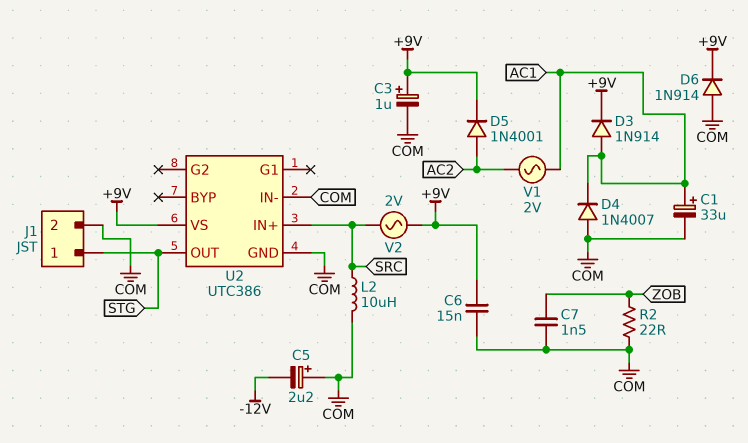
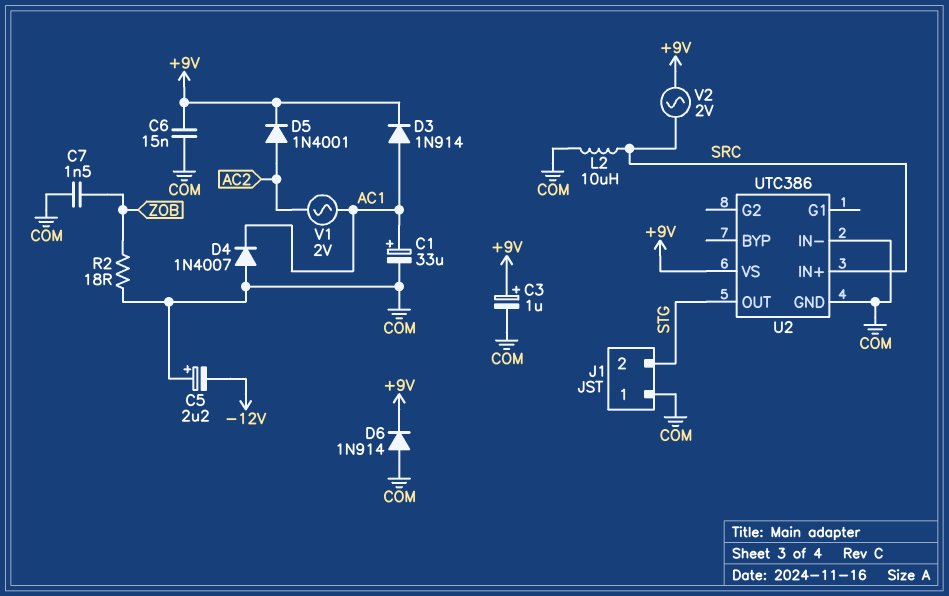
J1 pin 1: STG -> COM
J1 pin 2: COM -> STG
R2: 22 (COM, ZOB) -> 18 (COM, ZOB)

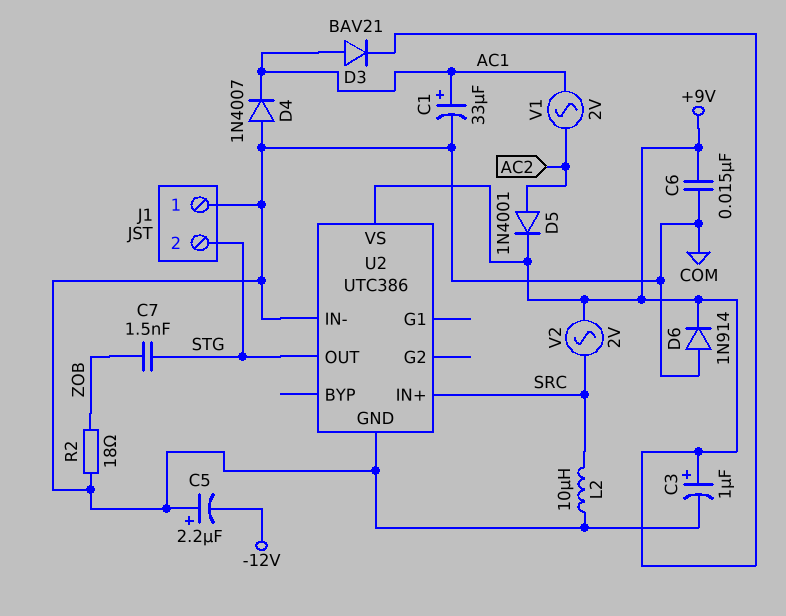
C7: 1.5nF (COM, ZOB) -> 1.5nF (STG, ZOB)
D3: diode 1N914 (A AC1, K +9V) -> diode BAV21 (A AC1, K +9V)

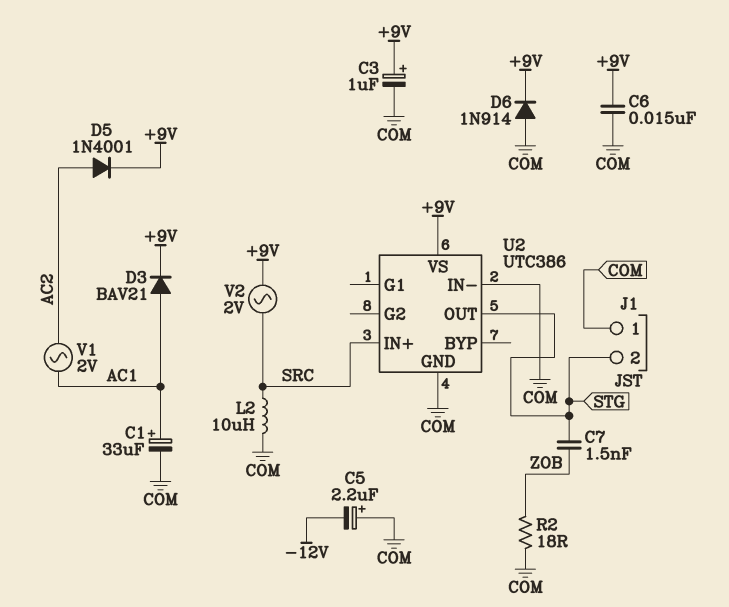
D4: diode 1N4007 (A COM, K AC1) -> none

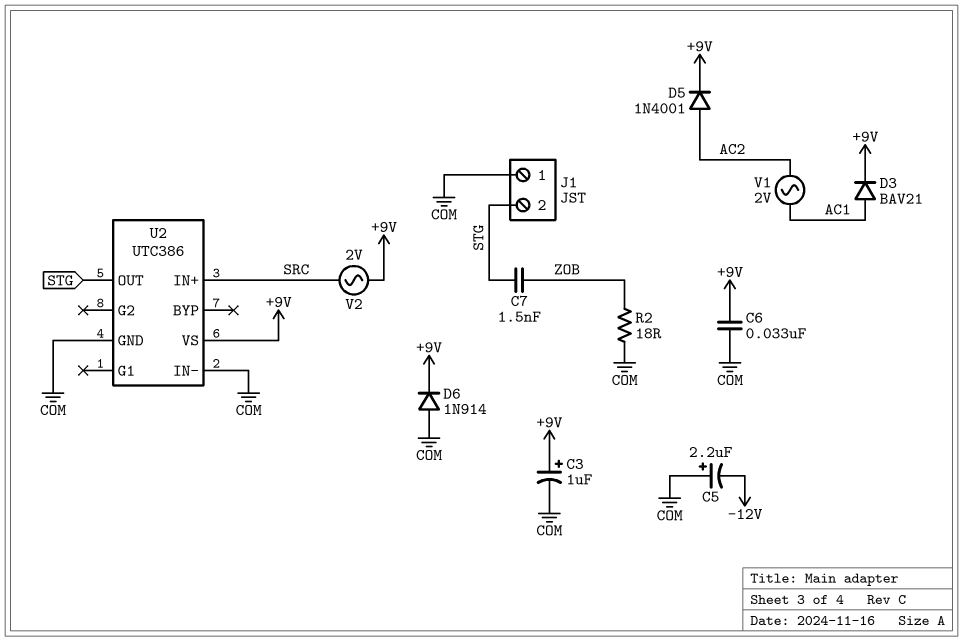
C1: 33uF (plus AC1, minus COM) -> none
C6: 15nF (+9V, COM) -> 33nF (+9V, COM)
L2: 10uH (COM, SRC) -> none

